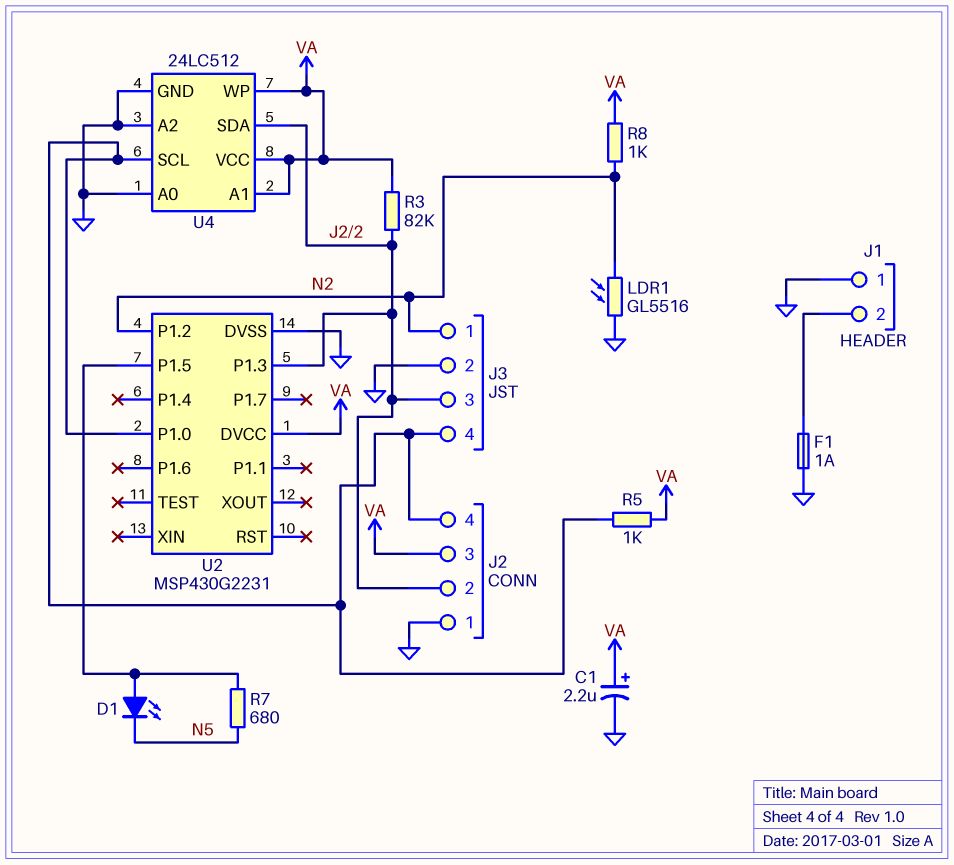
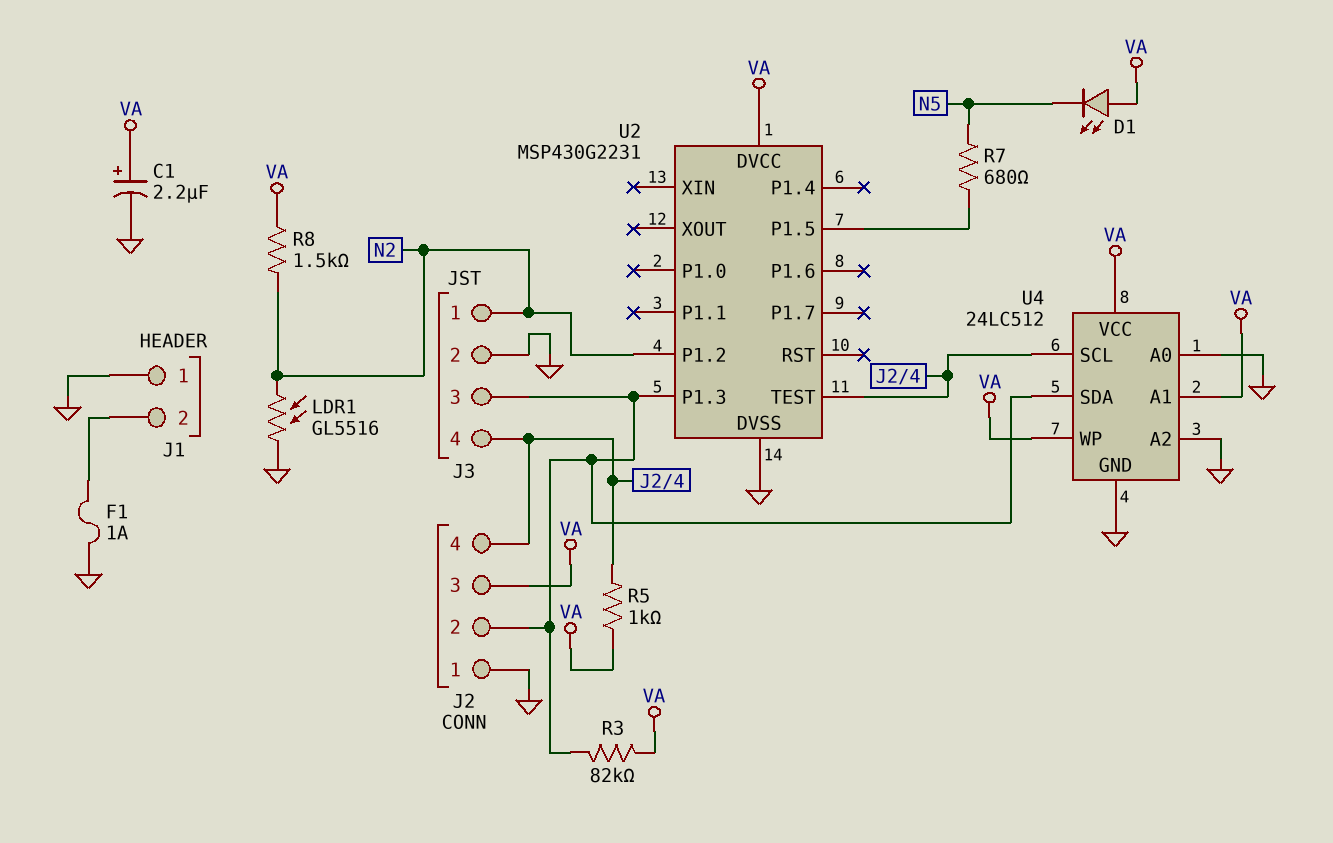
D1: LED (A U2/P1.5, K N5) -> LED (A VA, K N5)
R8: 1k (N2, VA) -> 1.5k (N2, VA)
U2 pin P1.0: J2/4 -> none
U2 pin TEST: none -> J2/4

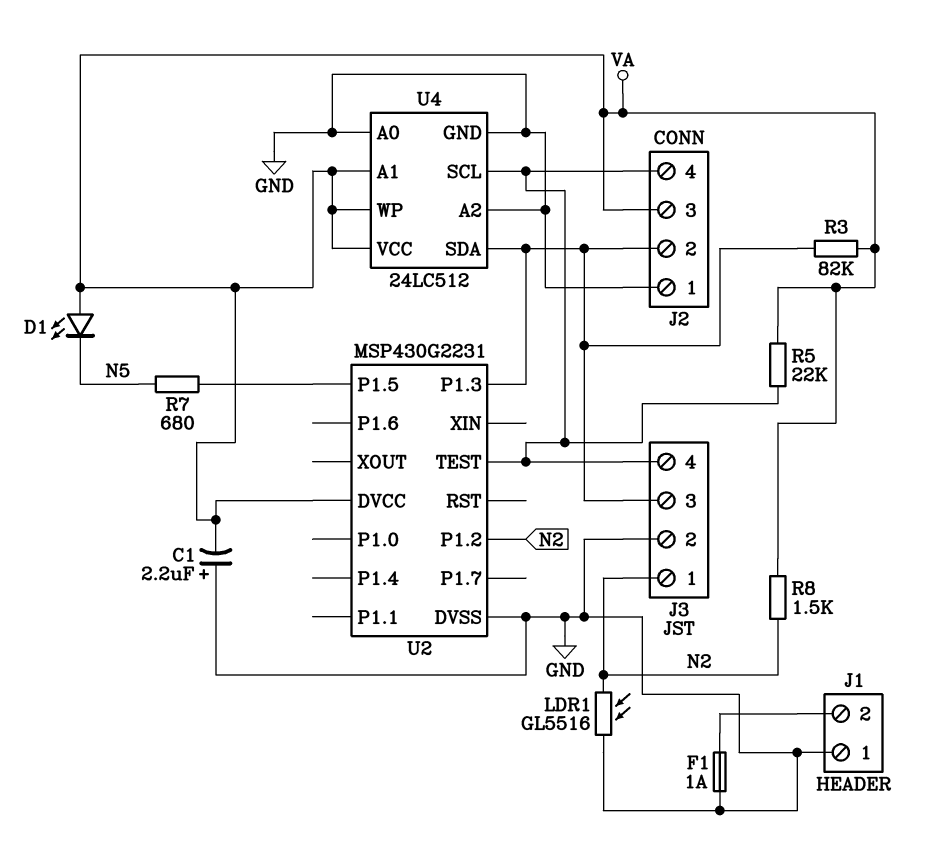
C1: 2.2uF (plus VA, minus GND) -> 2.2uF (plus GND, minus VA)
R5: 1k (J2/4, VA) -> 22k (J2/4, VA)

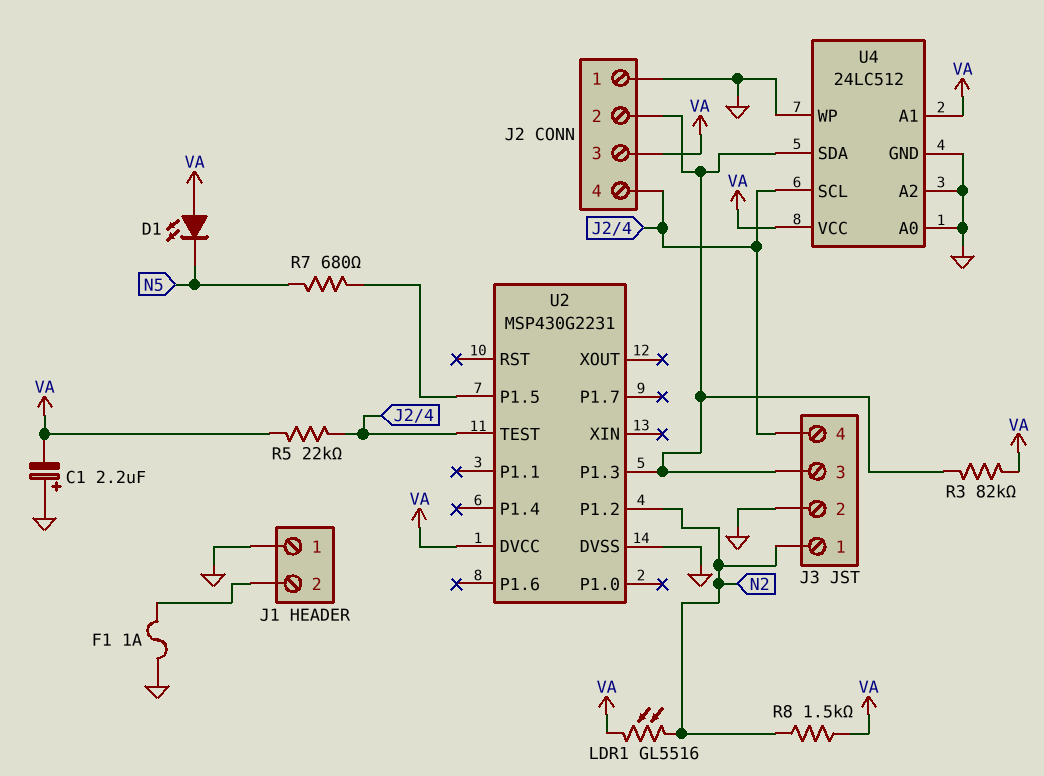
LDR1: GL5516 (GND, N2) -> GL5516 (N2, VA)
U4 pin WP: VA -> GND

